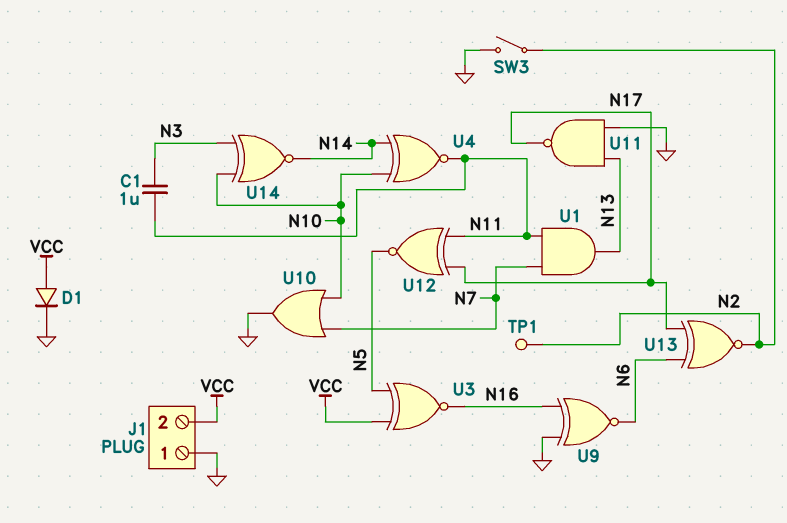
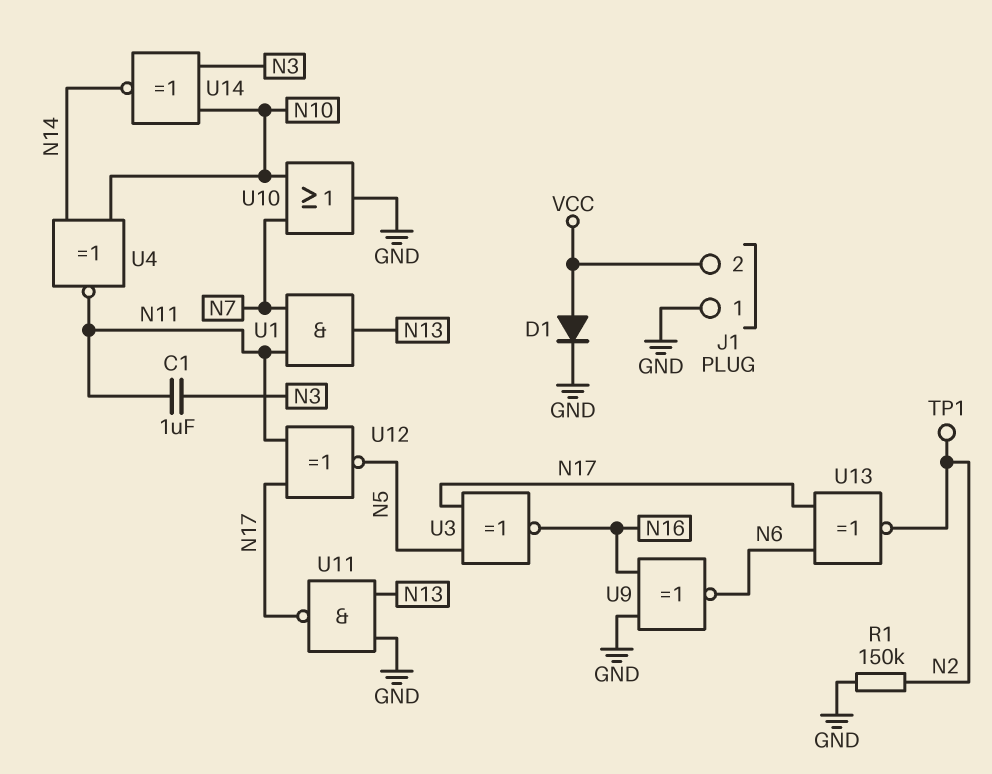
R1: none -> 150k (GND, N2)
SW3: switch (GND, N2) -> none
U3: XNOR (in N5, in VCC, out N16) -> XNOR (in N5, in N17, out N16)

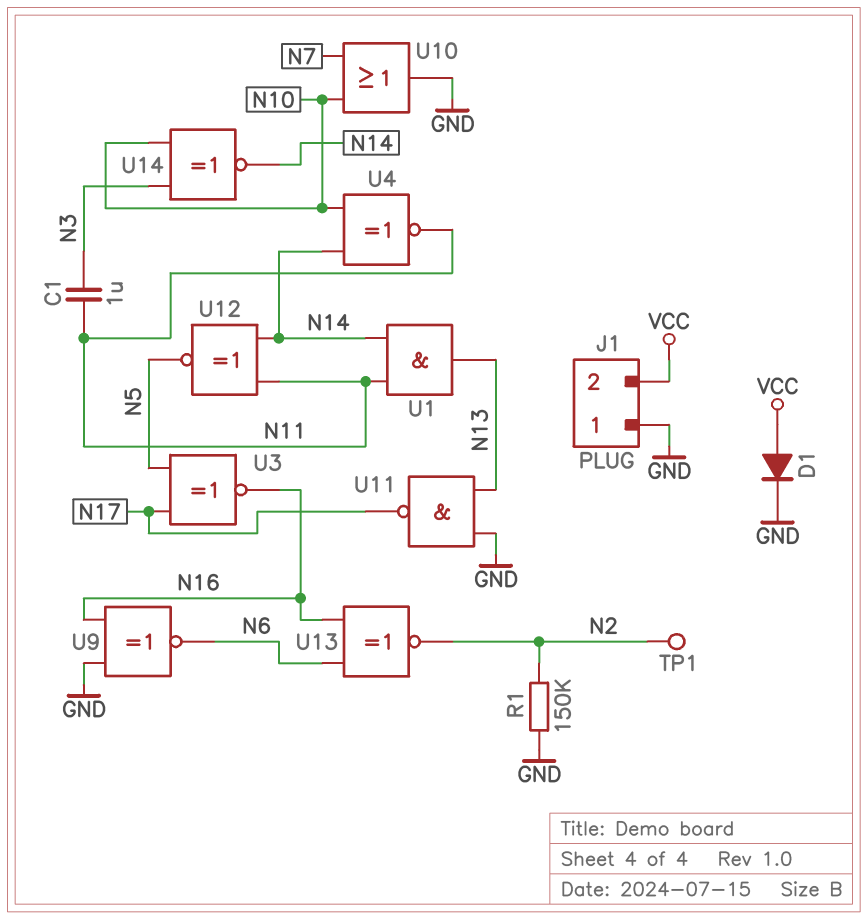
U1: AND (in N7, in N11, out N13) -> AND (in N11, in N14, out N13)
U12: XNOR (in N11, in N17, out N5) -> XNOR (in N11, in N14, out N5)
U13: XNOR (in N6, in N17, out N2) -> XNOR (in N6, in N16, out N2)

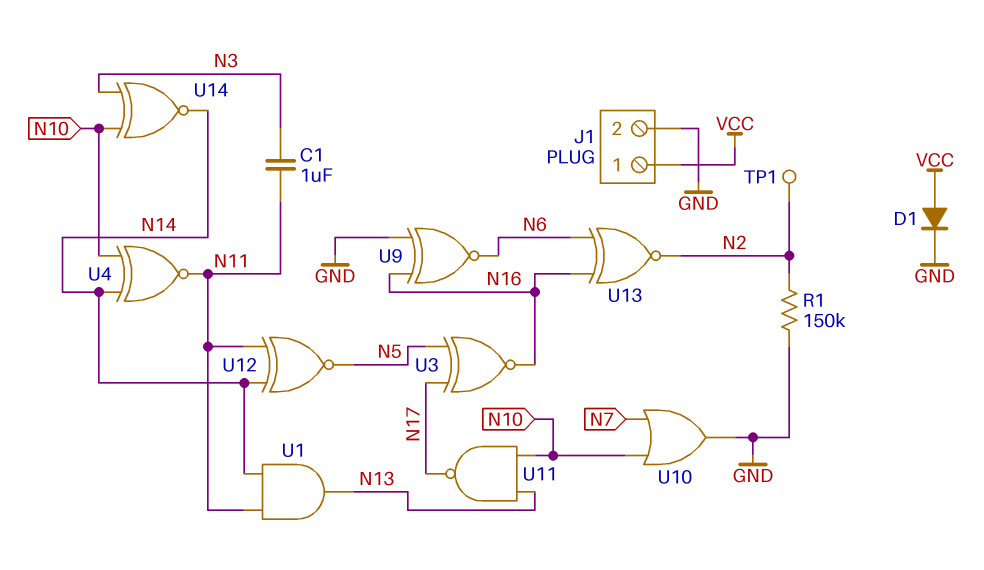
J1 pin 1: GND -> VCC
J1 pin 2: VCC -> GND
U11: NAND (in GND, in N13, out N17) -> NAND (in N10, in N13, out N17)

